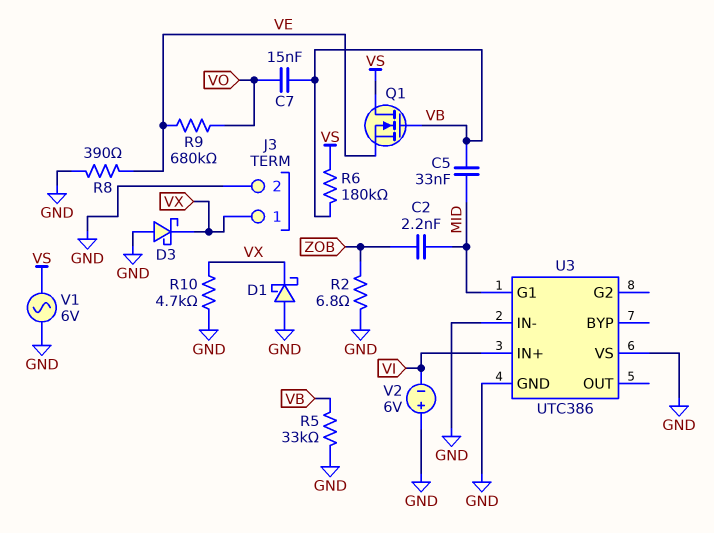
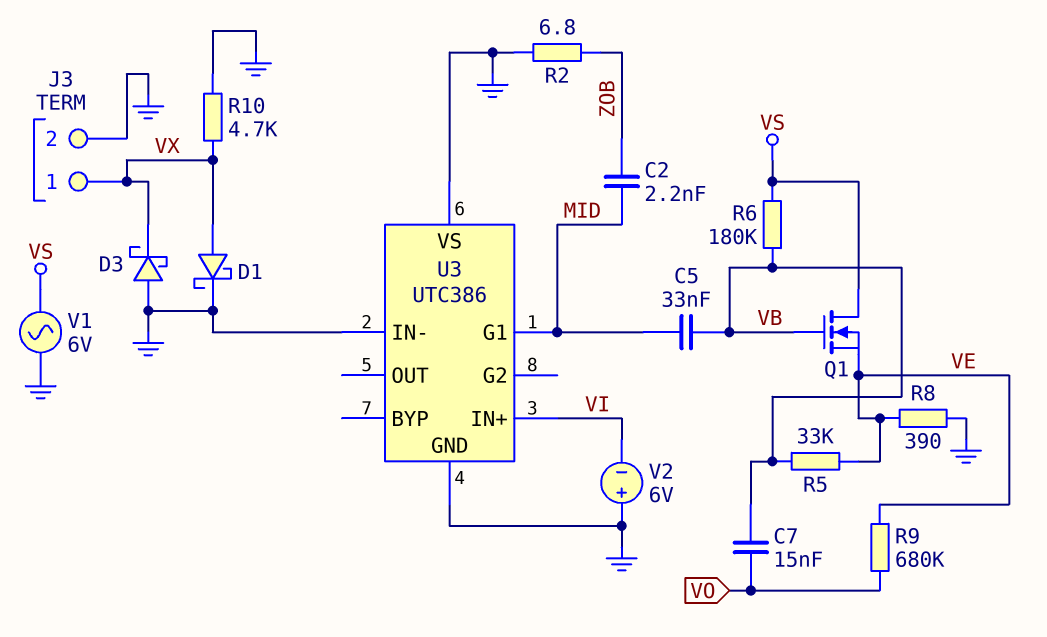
D1: schottky (A GND, K VX) -> schottky (A VX, K GND)
R5: 33k (GND, VB) -> 33k (VB, VE)

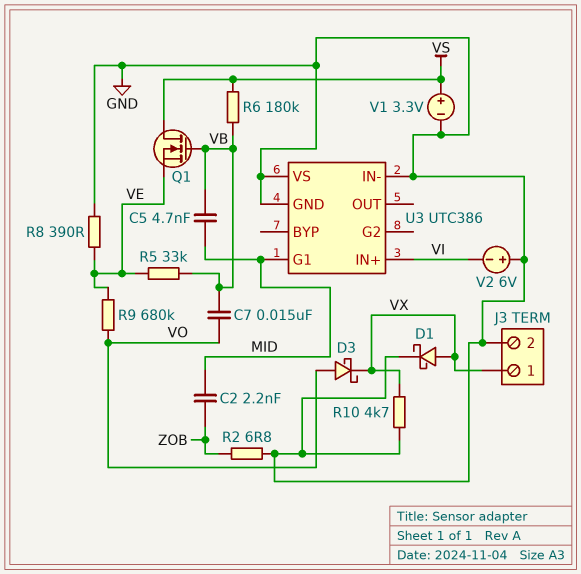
C5: 33nF (MID, VB) -> 4.7nF (MID, VB)
D3: schottky (A GND, K VX) -> schottky (A VO, K VX)
V1: AC 6V (GND, VS) -> 3.3V (plus VS, minus GND)

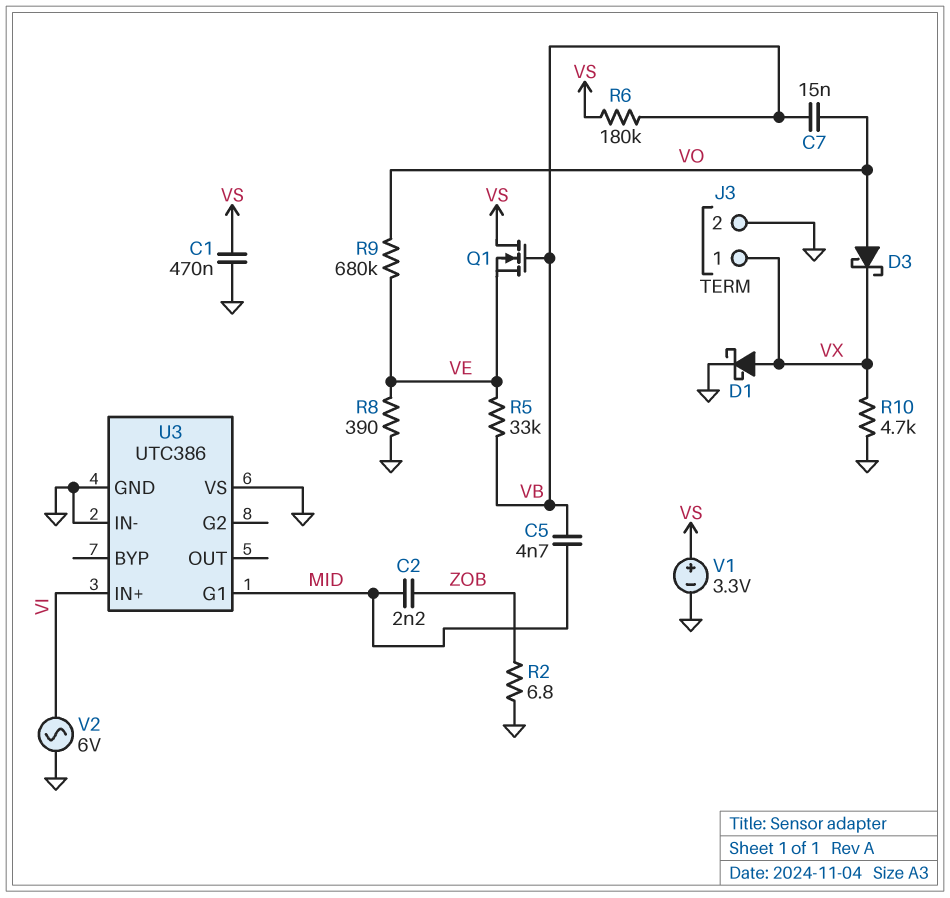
C1: none -> 470nF (GND, VS)
V2: 6V (plus GND, minus VI) -> AC 6V (GND, VI)

